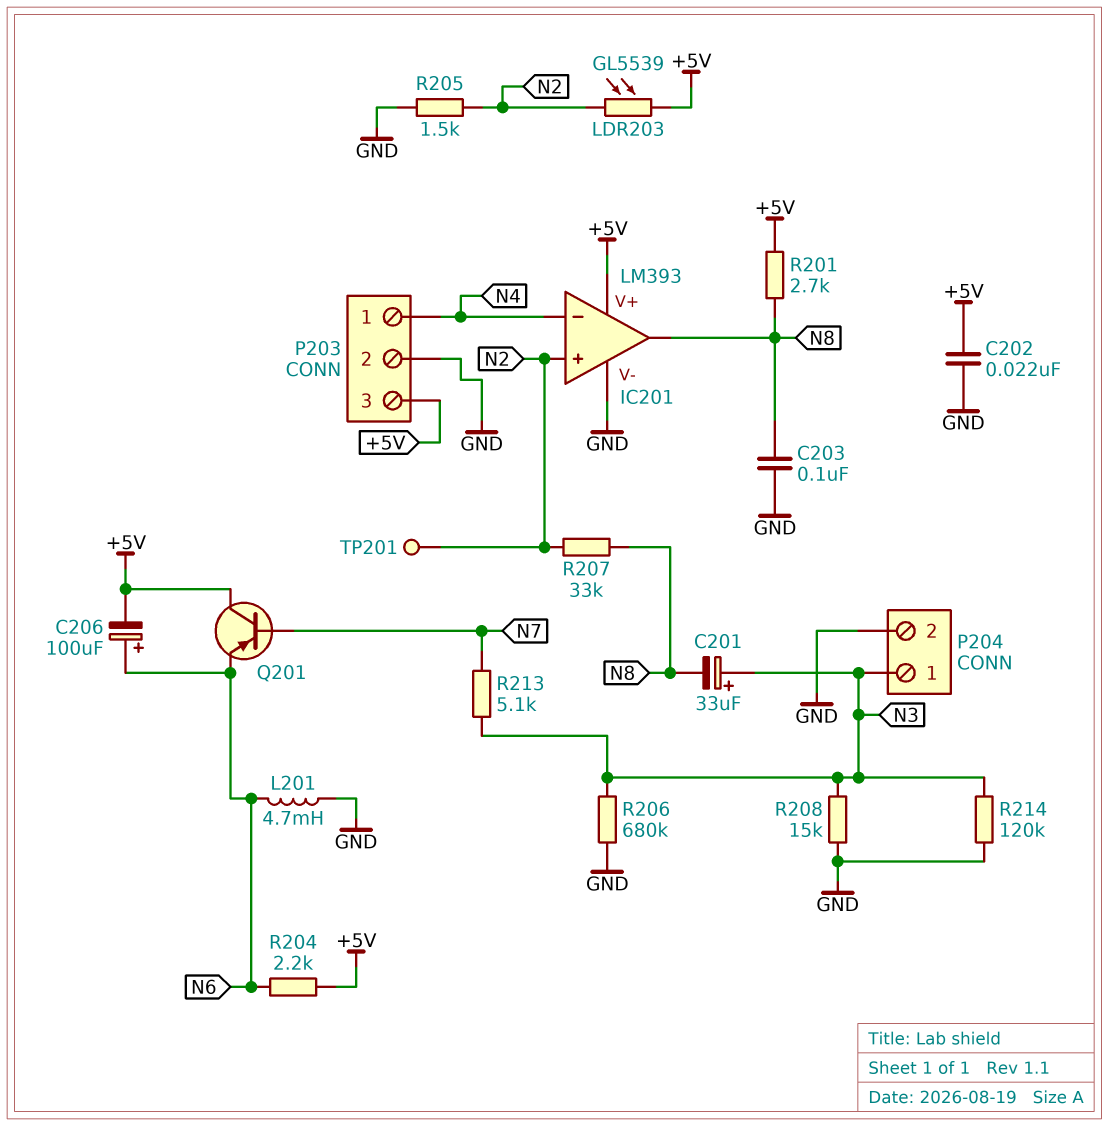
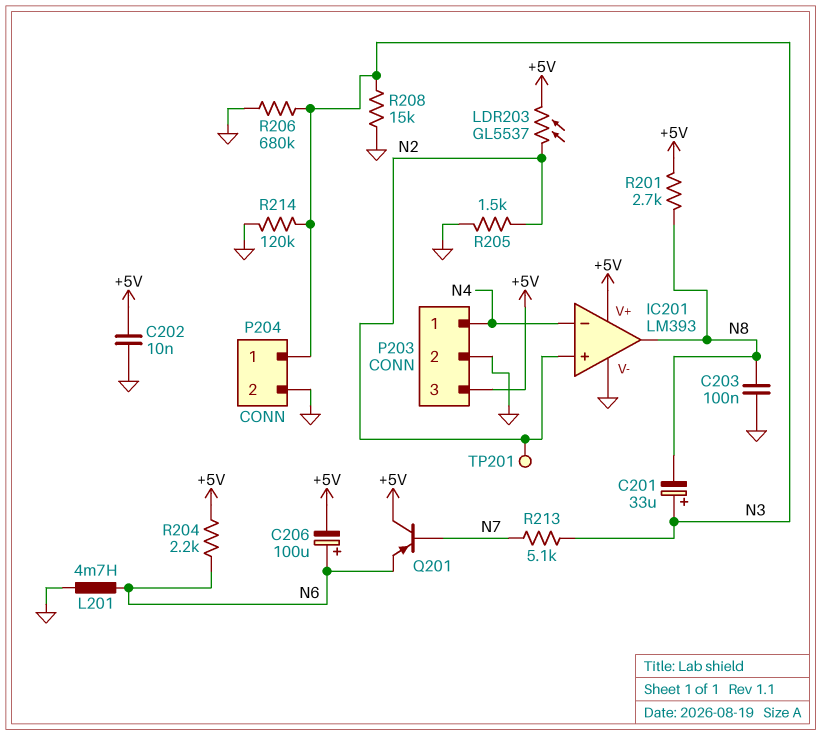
C202: 22nF (+5V, GND) -> 10nF (+5V, GND)
LDR203: GL5539 (+5V, N2) -> GL5537 (+5V, N2)
R207: 33k (N2, N8) -> none

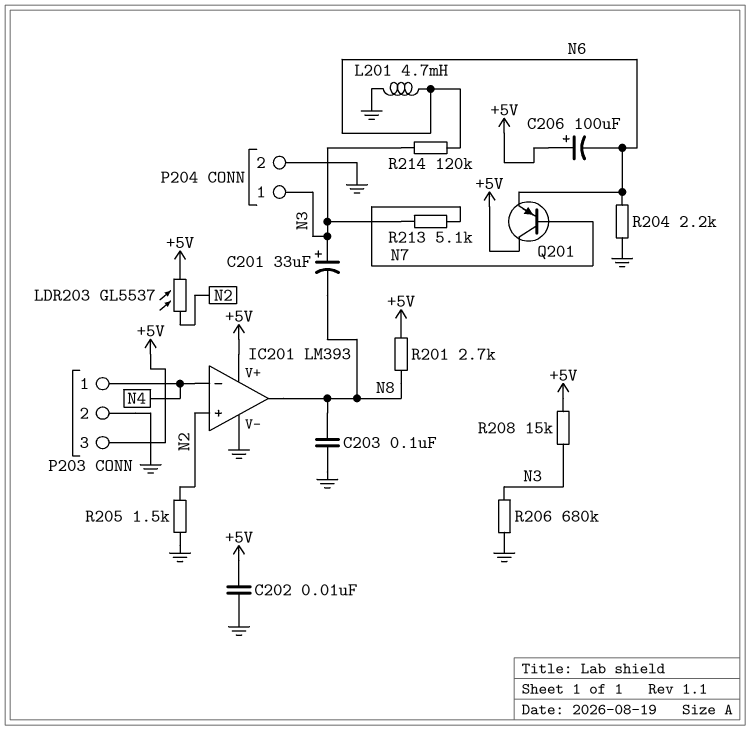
C206: 100uF (plus N6, minus +5V) -> 100uF (plus +5V, minus N6)
R204: 2.2k (+5V, N6) -> 2.2k (GND, N6)
R208: 15k (GND, N3) -> 15k (+5V, N3)
R214: 120k (GND, N3) -> 120k (N3, N6)
TP201: test point (N2) -> none

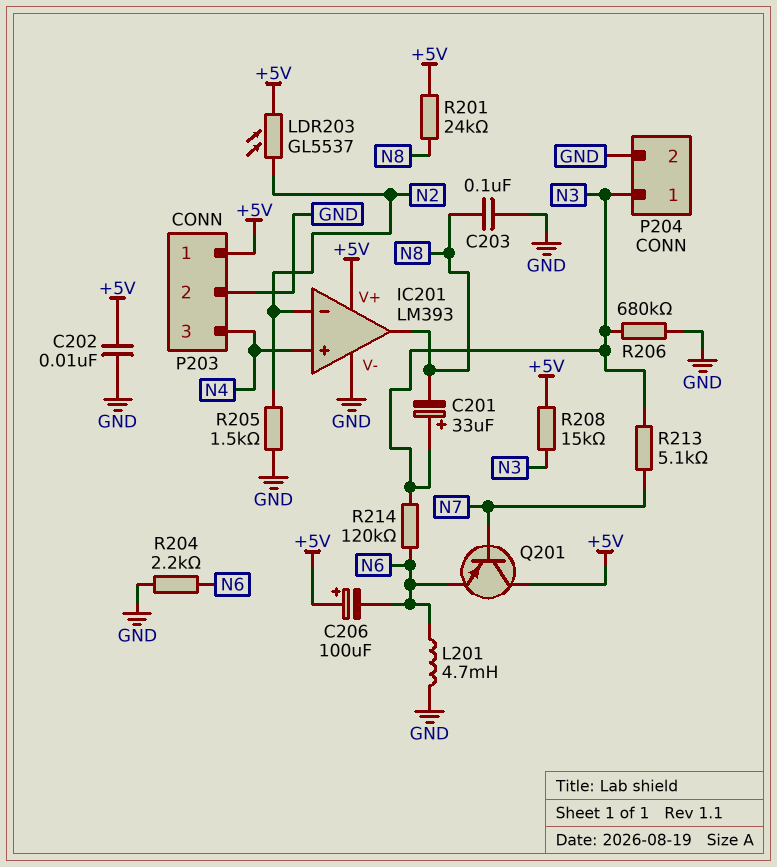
IC201 pin in+: N2 -> N4
IC201 pin in-: N4 -> N2
P203 pin 1: N4 -> +5V
P203 pin 3: +5V -> N4
R201: 2.7k (+5V, N8) -> 24k (+5V, N8)

